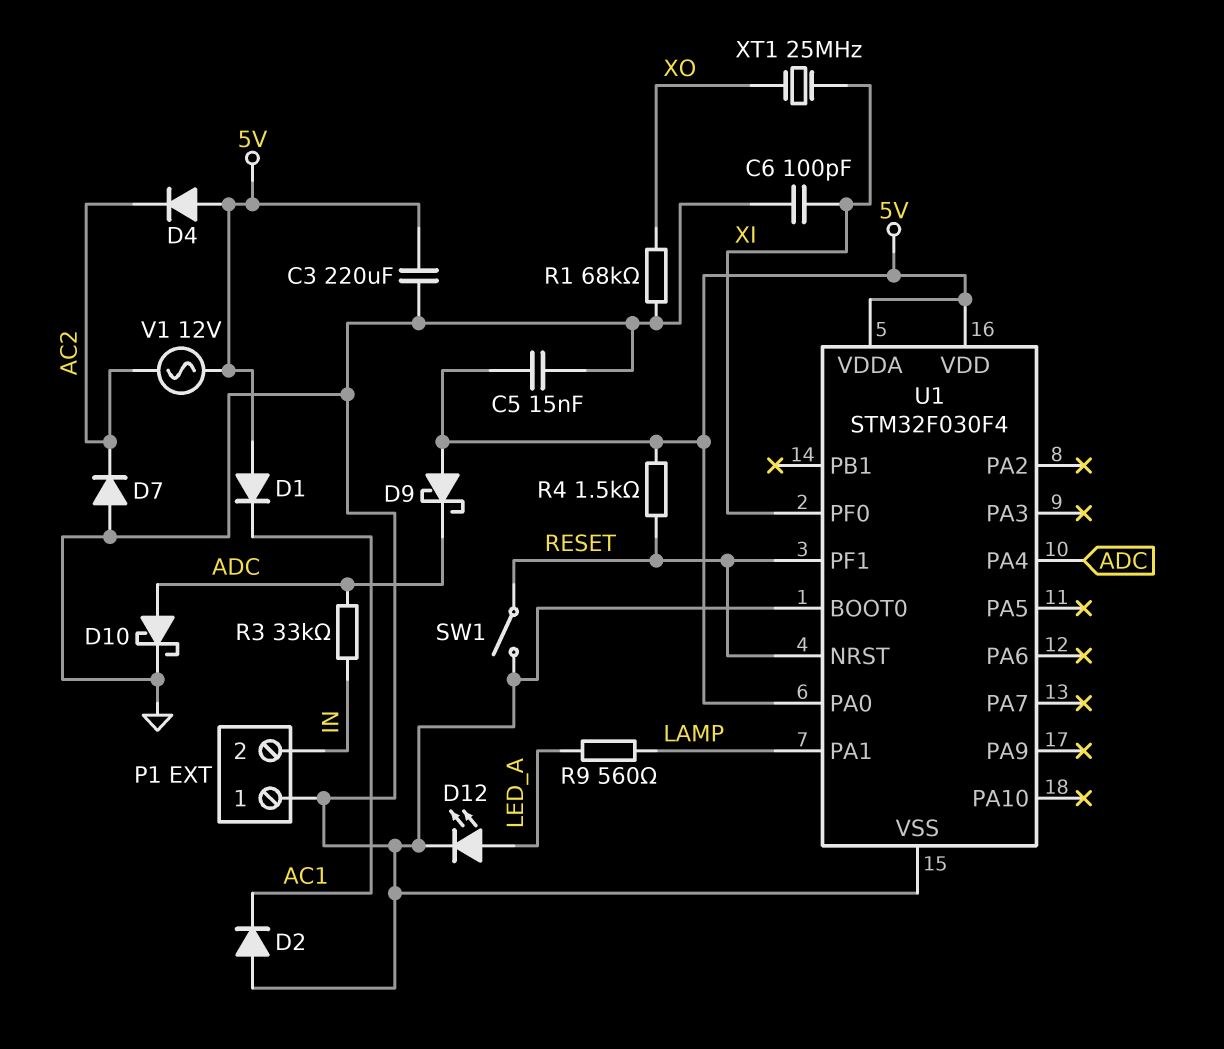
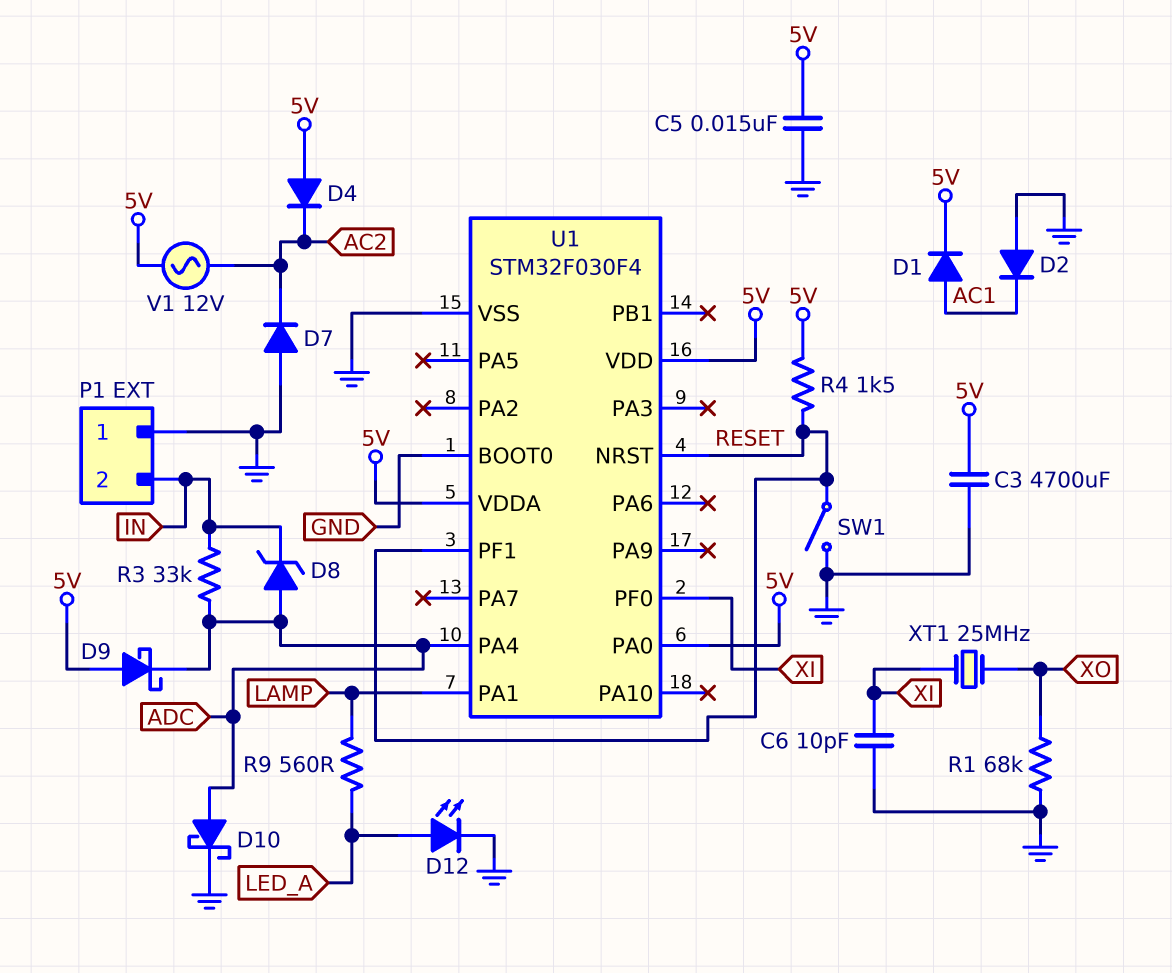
C3: 220uF (5V, GND) -> 4700uF (5V, GND)
C6: 100pF (GND, XI) -> 10pF (GND, XI)
D1: diode (A 5V, K AC1) -> diode (A AC1, K 5V)
D8: none -> zener (A ADC, K IN)

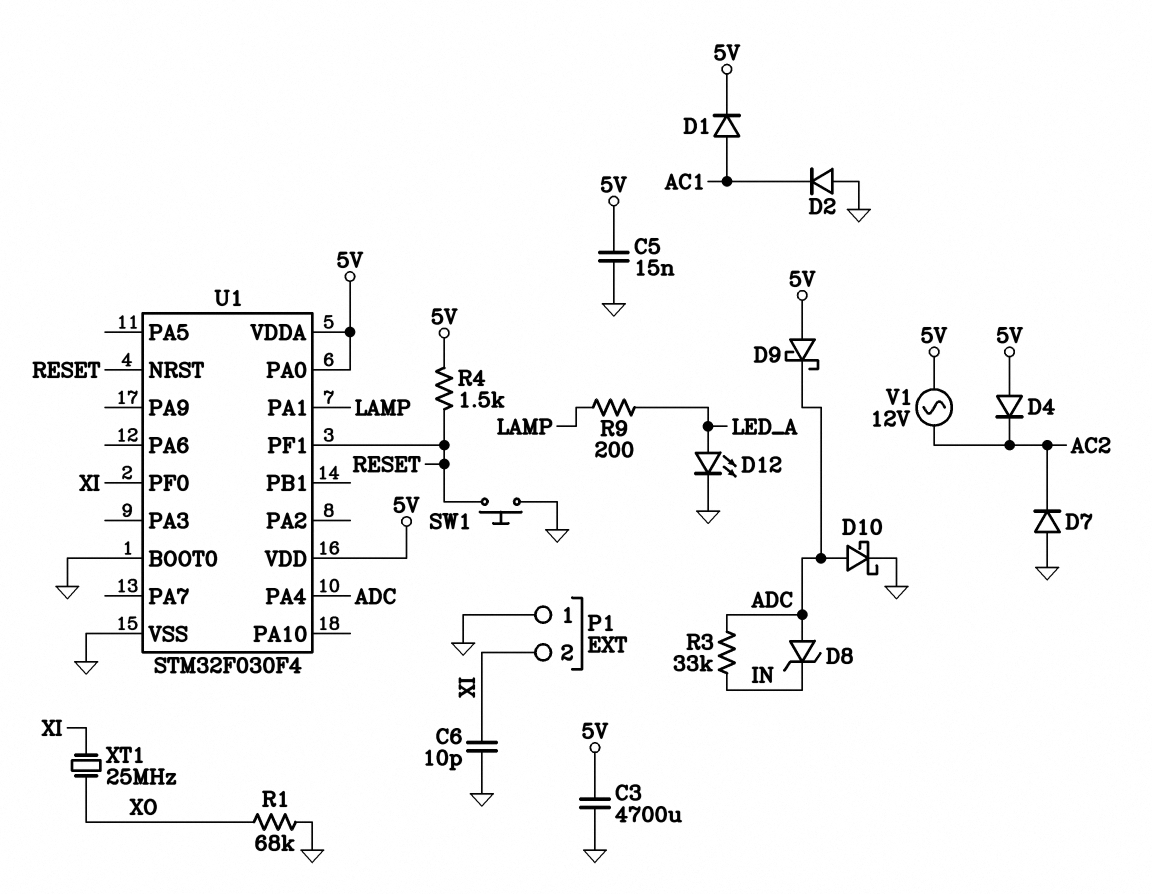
P1 pin 2: IN -> XI
R9: 560 (LAMP, LED_A) -> 200 (LAMP, LED_A)
SW1: switch (GND, RESET) -> button (GND, RESET)

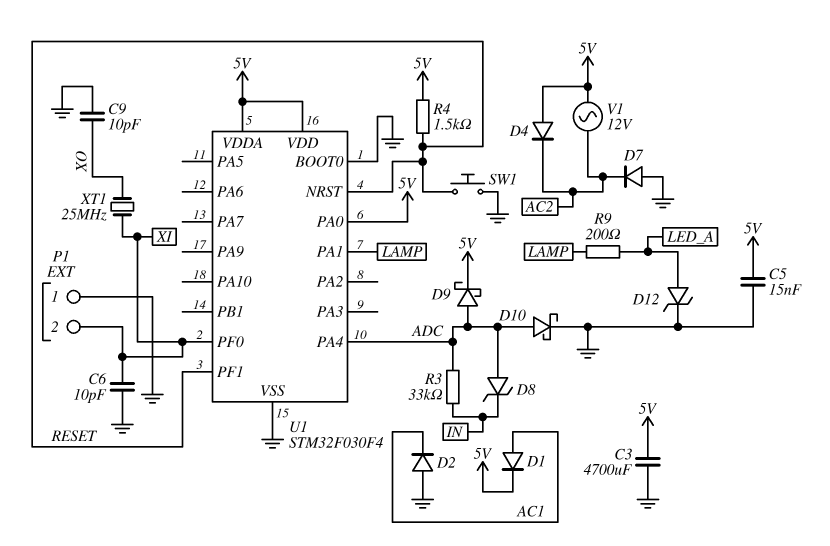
C9: none -> 10pF (GND, XO)
D9: schottky (A 5V, K ADC) -> schottky (A ADC, K 5V)
D12: LED (A LED_A, K GND) -> zener (A LED_A, K GND)
R1: 68k (GND, XO) -> none

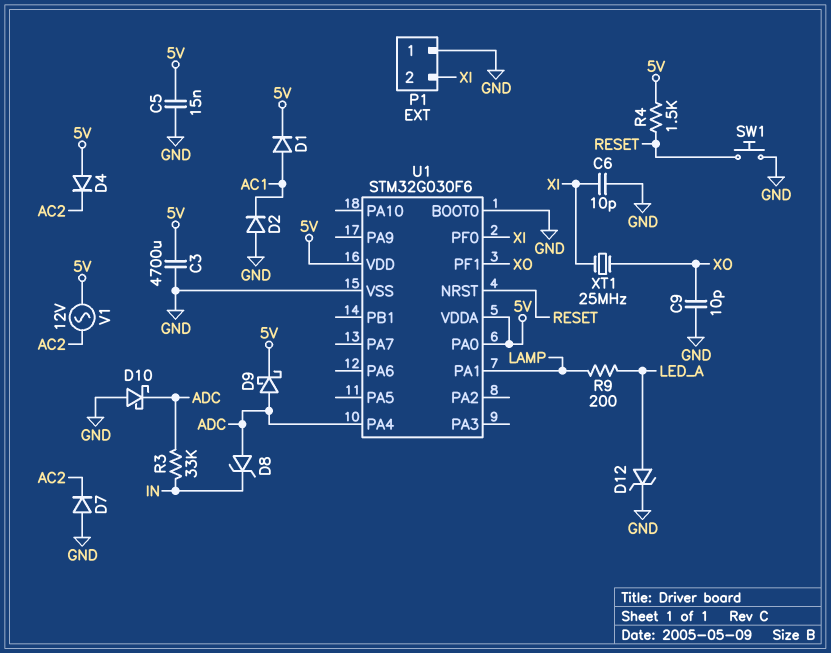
D10: schottky (A ADC, K GND) -> schottky (A GND, K ADC)
U1: STM32F030F4 -> STM32G030F6
U1 pin PF1: RESET -> XO

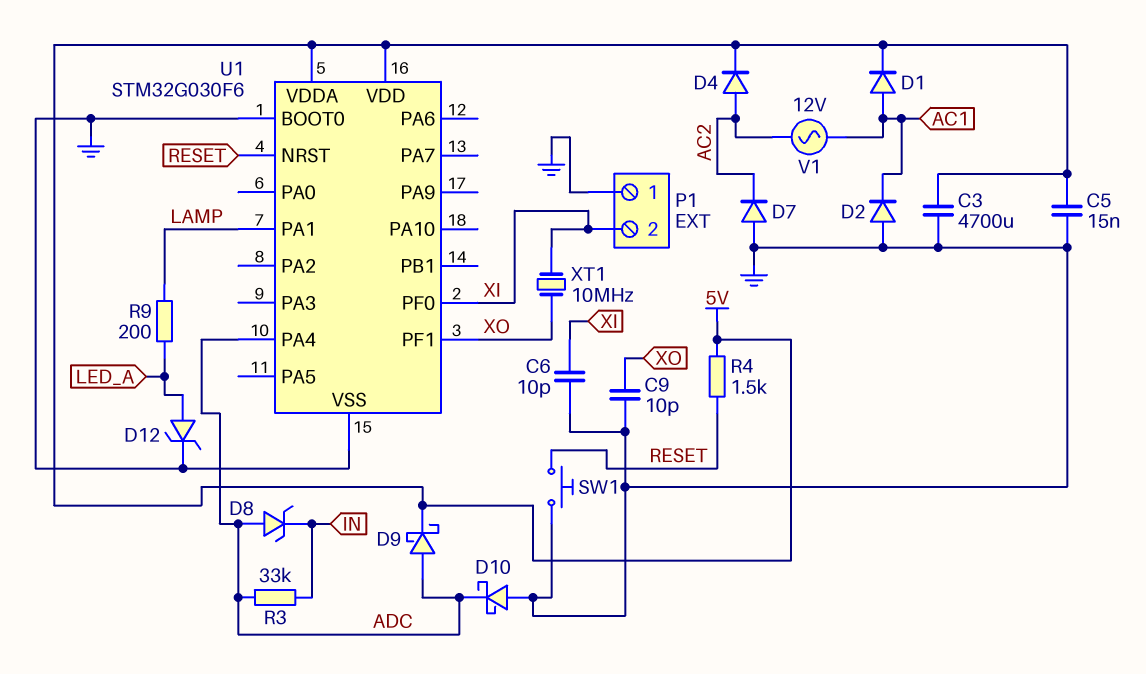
D4: diode (A 5V, K AC2) -> diode (A AC2, K 5V)
U1 pin PA0: 5V -> none
V1: AC 12V (5V, AC2) -> AC 12V (AC1, AC2)
XT1: 25MHz (XI, XO) -> 10MHz (XI, XO)

